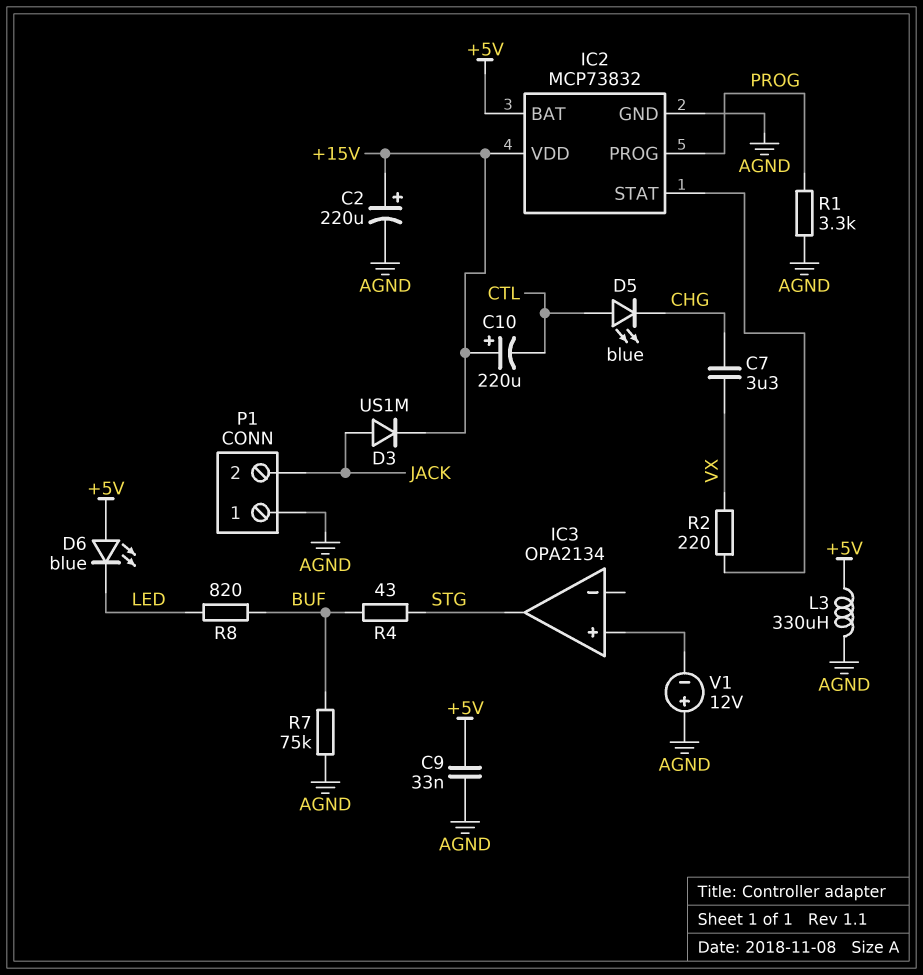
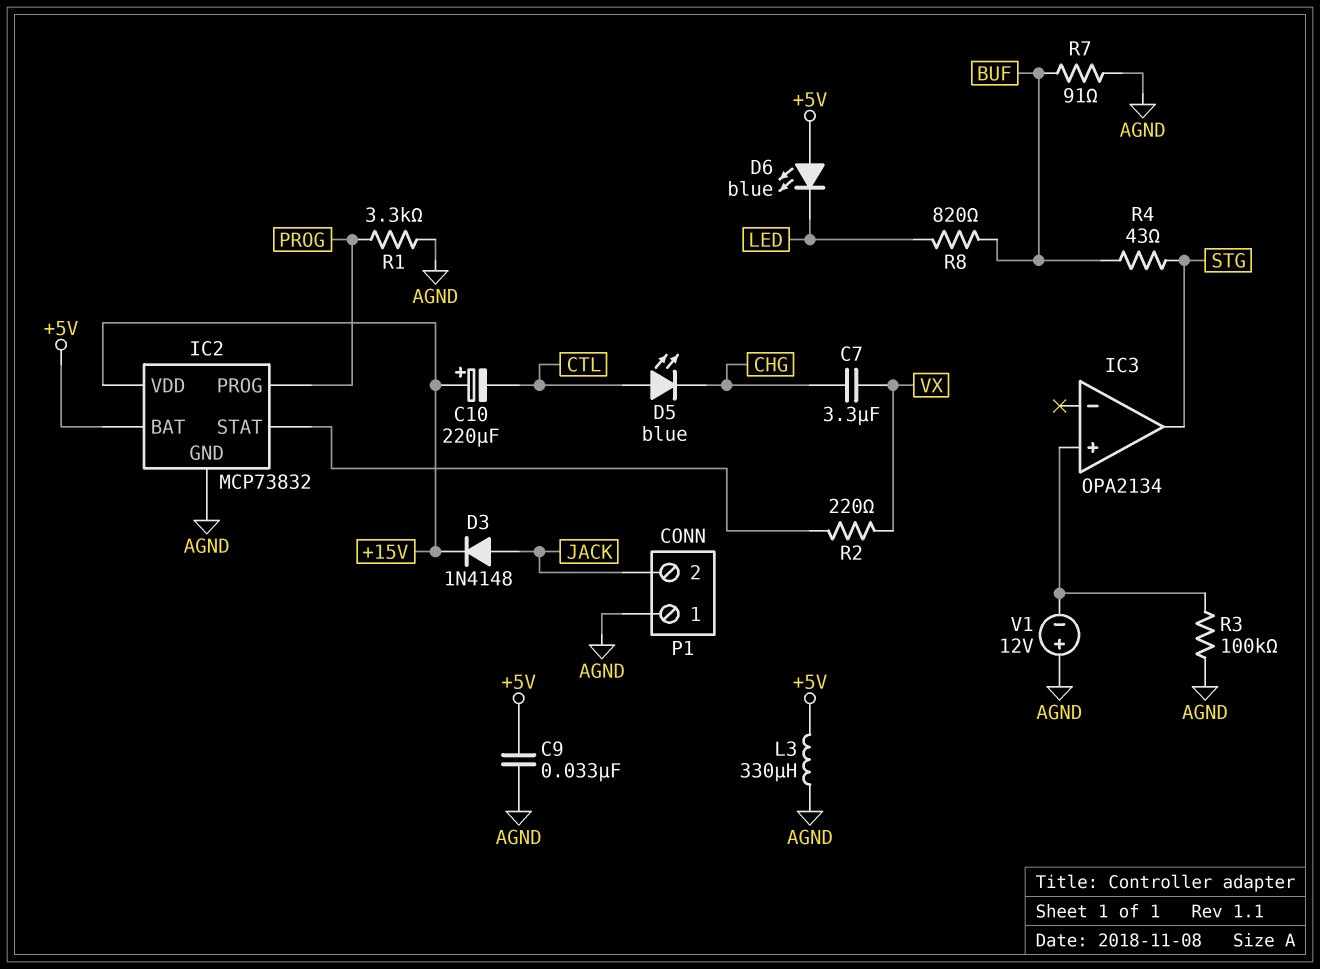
C2: 220uF (plus +15V, minus AGND) -> none
D3: diode US1M (A JACK, K +15V) -> diode 1N4148 (A JACK, K +15V)
R3: none -> 100k (AGND, IC3/in+)
R7: 75k (AGND, BUF) -> 91 (AGND, BUF)

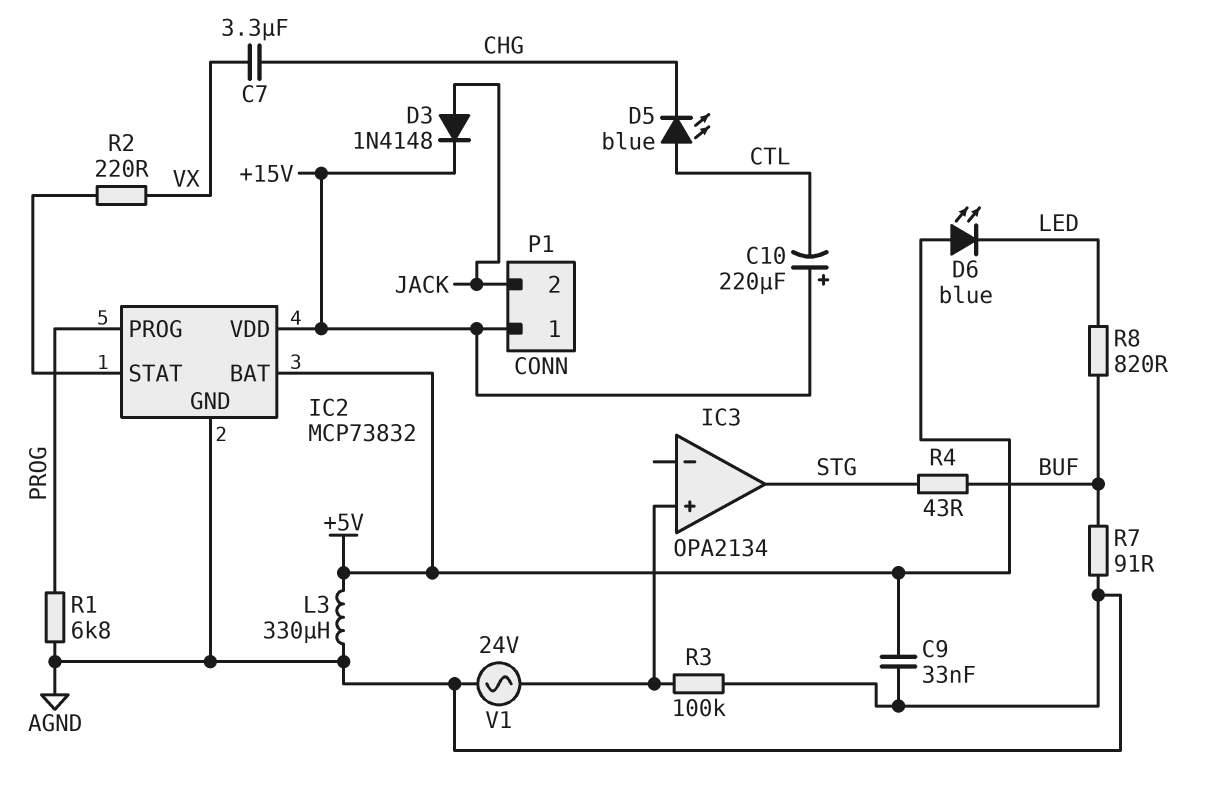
P1 pin 1: AGND -> +15V
R1: 3.3k (AGND, PROG) -> 6.8k (AGND, PROG)
V1: 12V (plus AGND, minus IC3/in+) -> AC 24V (AGND, IC3/in+)

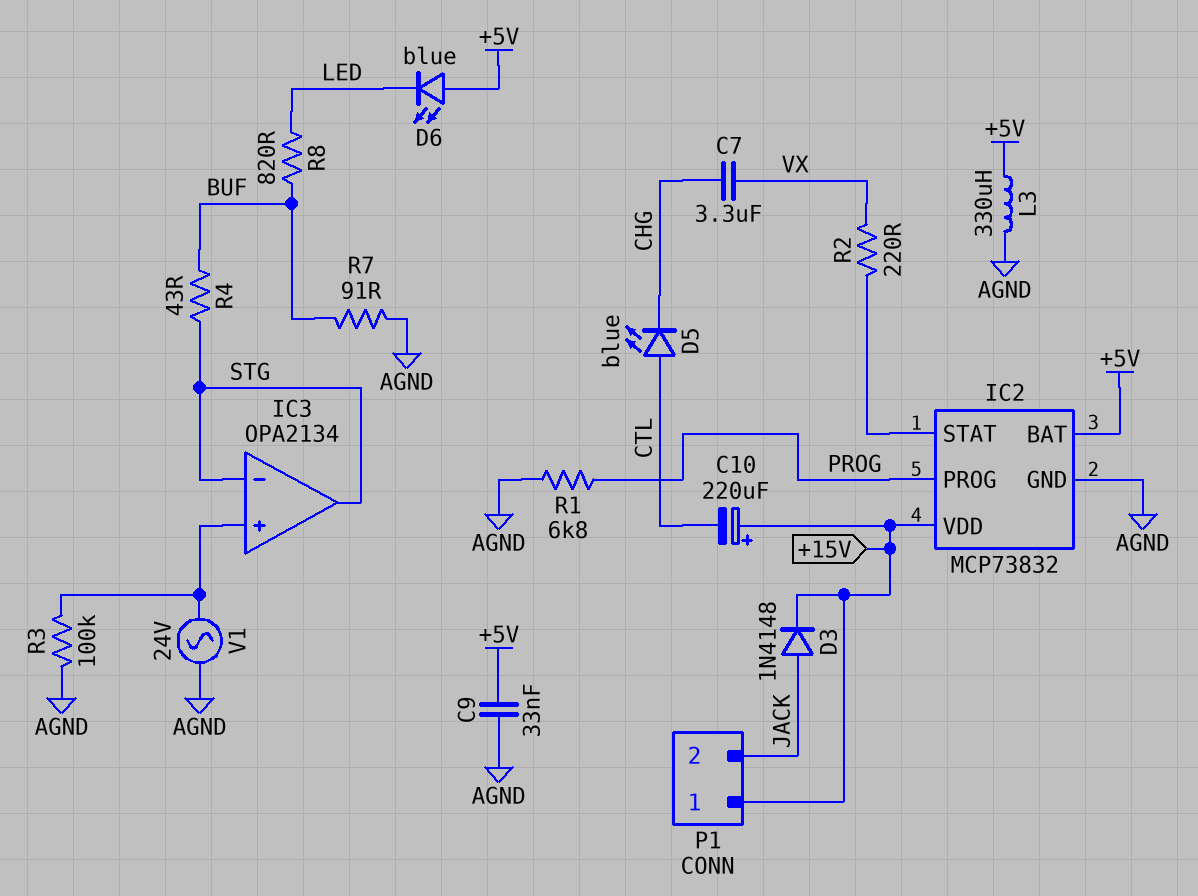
IC3 pin in-: none -> STG

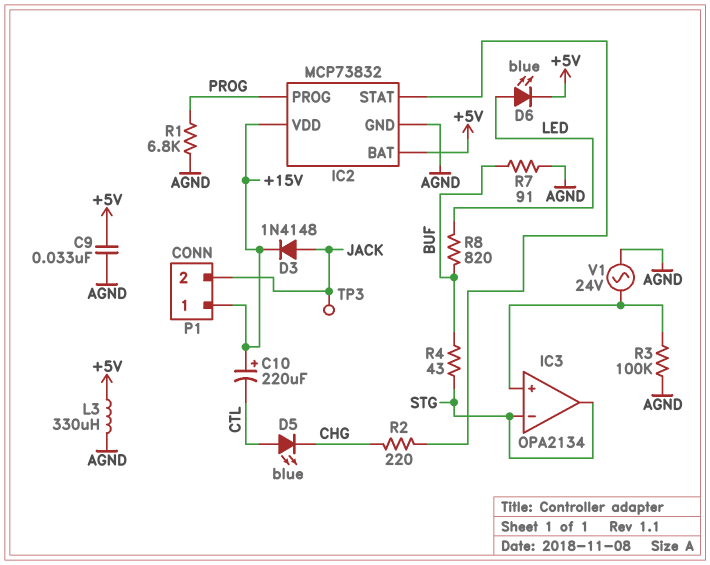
C7: 3.3uF (CHG, VX) -> none
D6: LED blue (A +5V, K LED) -> LED blue (A LED, K +5V)
R2: 220 (IC2/STAT, VX) -> 220 (CHG, IC2/STAT)
TP3: none -> test point (JACK)

